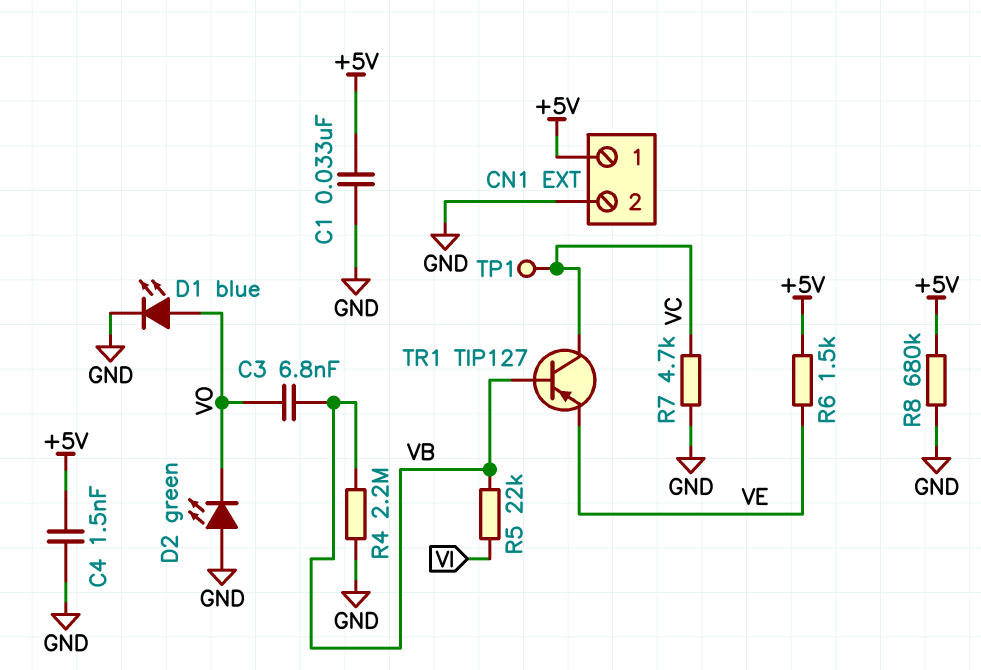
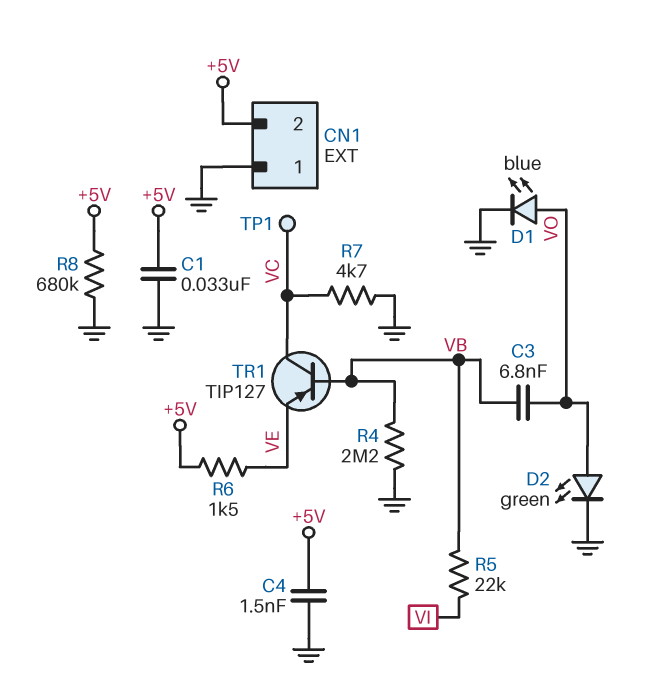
CN1 pin 1: +5V -> GND
CN1 pin 2: GND -> +5V
D2: LED green (A GND, K VO) -> LED green (A VO, K GND)

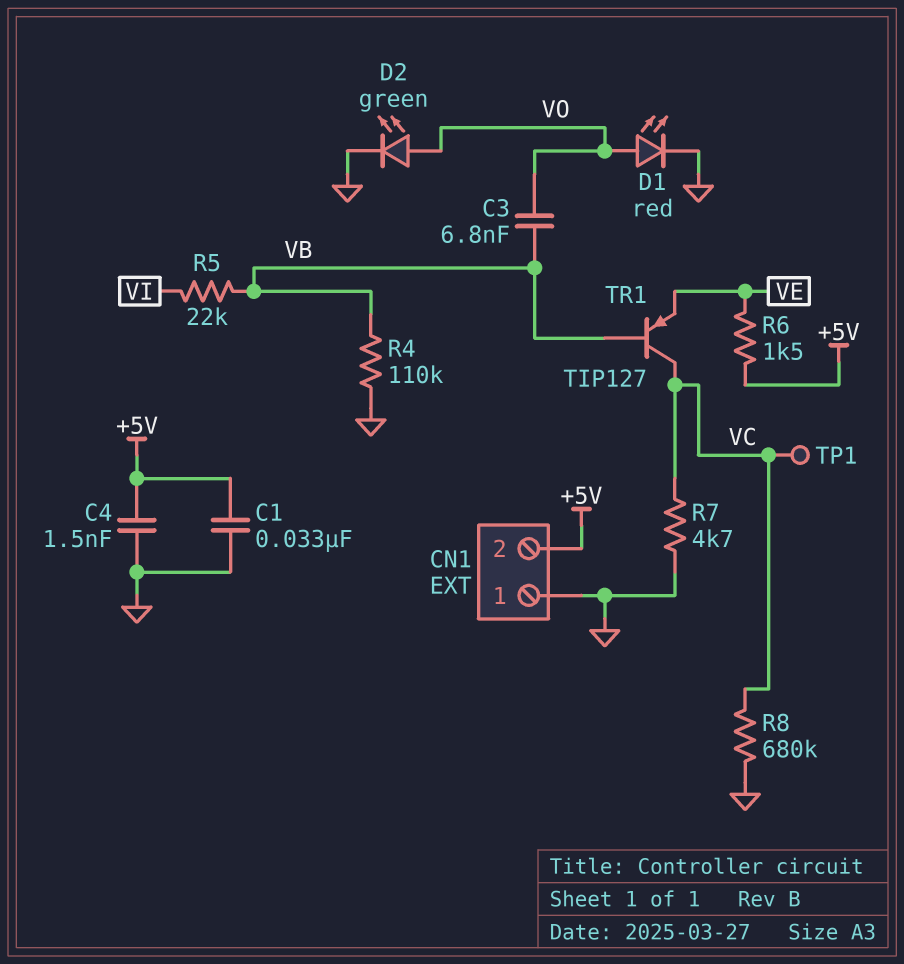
D1: LED blue (A VO, K GND) -> LED red (A VO, K GND)
R4: 2.2M (GND, VB) -> 110k (GND, VB)
R8: 680k (+5V, GND) -> 680k (GND, VC)

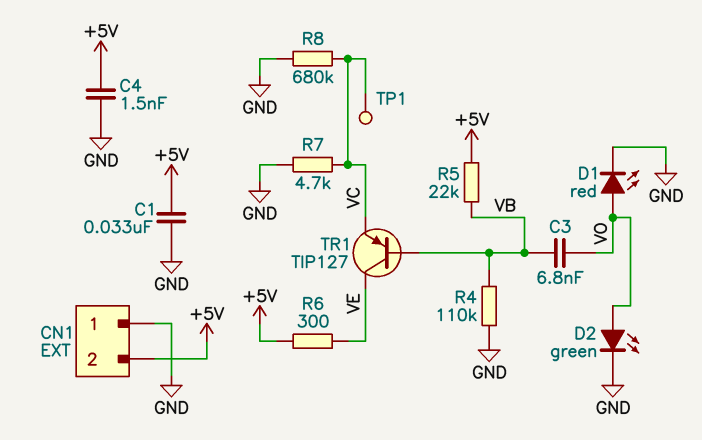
R5: 22k (VB, VI) -> 22k (+5V, VB)
R6: 1.5k (+5V, VE) -> 300 (+5V, VE)
TR1: PNP TIP127 (B VB, C VC, E VE) -> PNP TIP127 (B VB, C VE, E VC)

